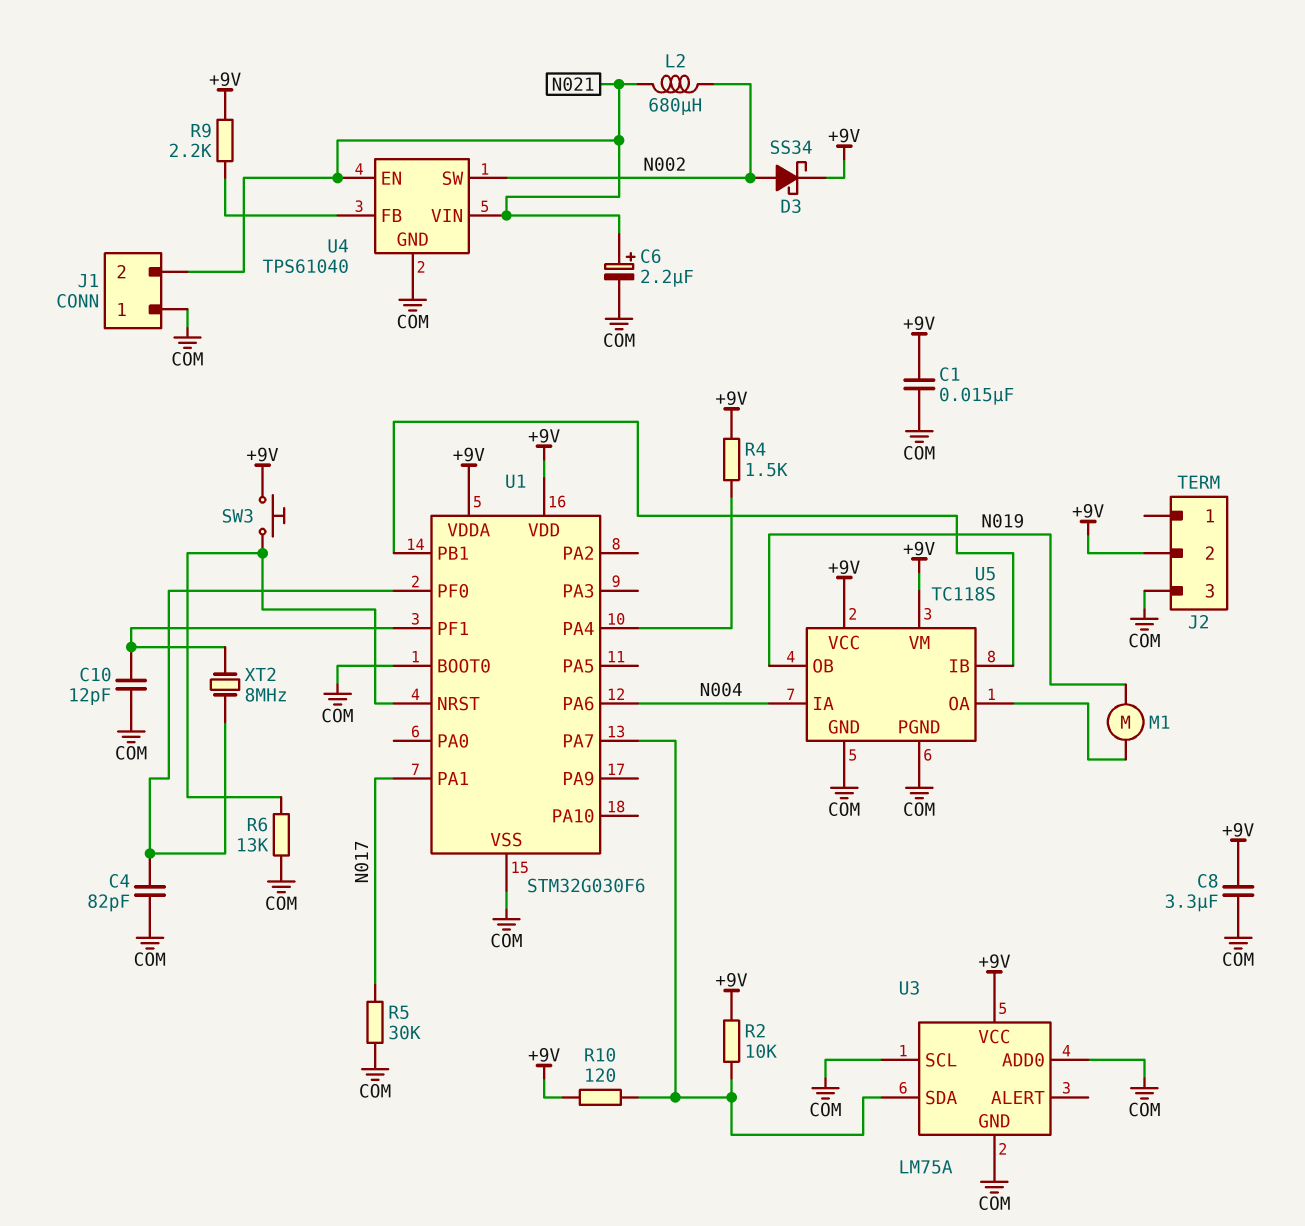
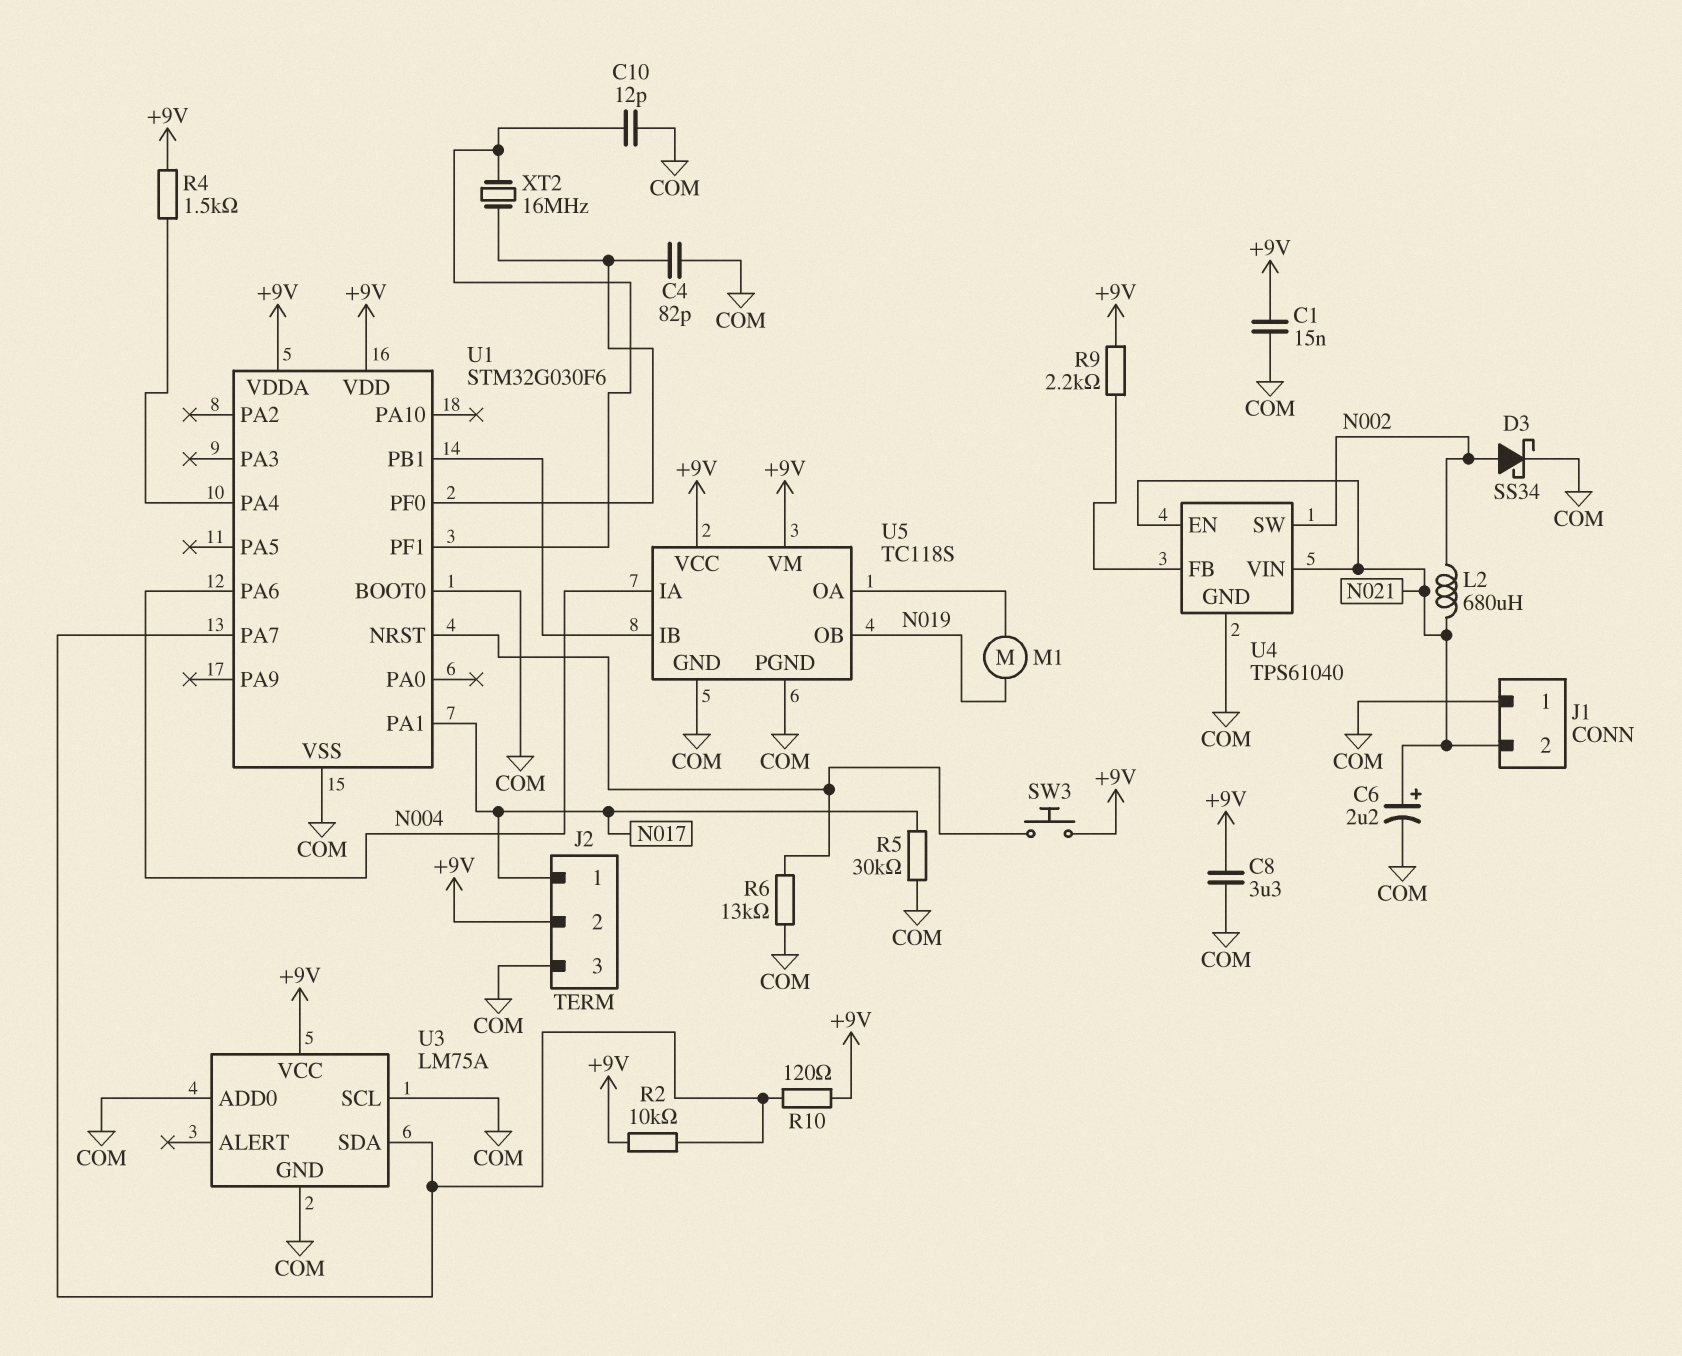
D3: schottky SS34 (A N002, K +9V) -> schottky SS34 (A N002, K COM)
J2 pin 1: none -> N017
XT2: 8MHz (U1/PF0, U1/PF1) -> 16MHz (U1/PF0, U1/PF1)

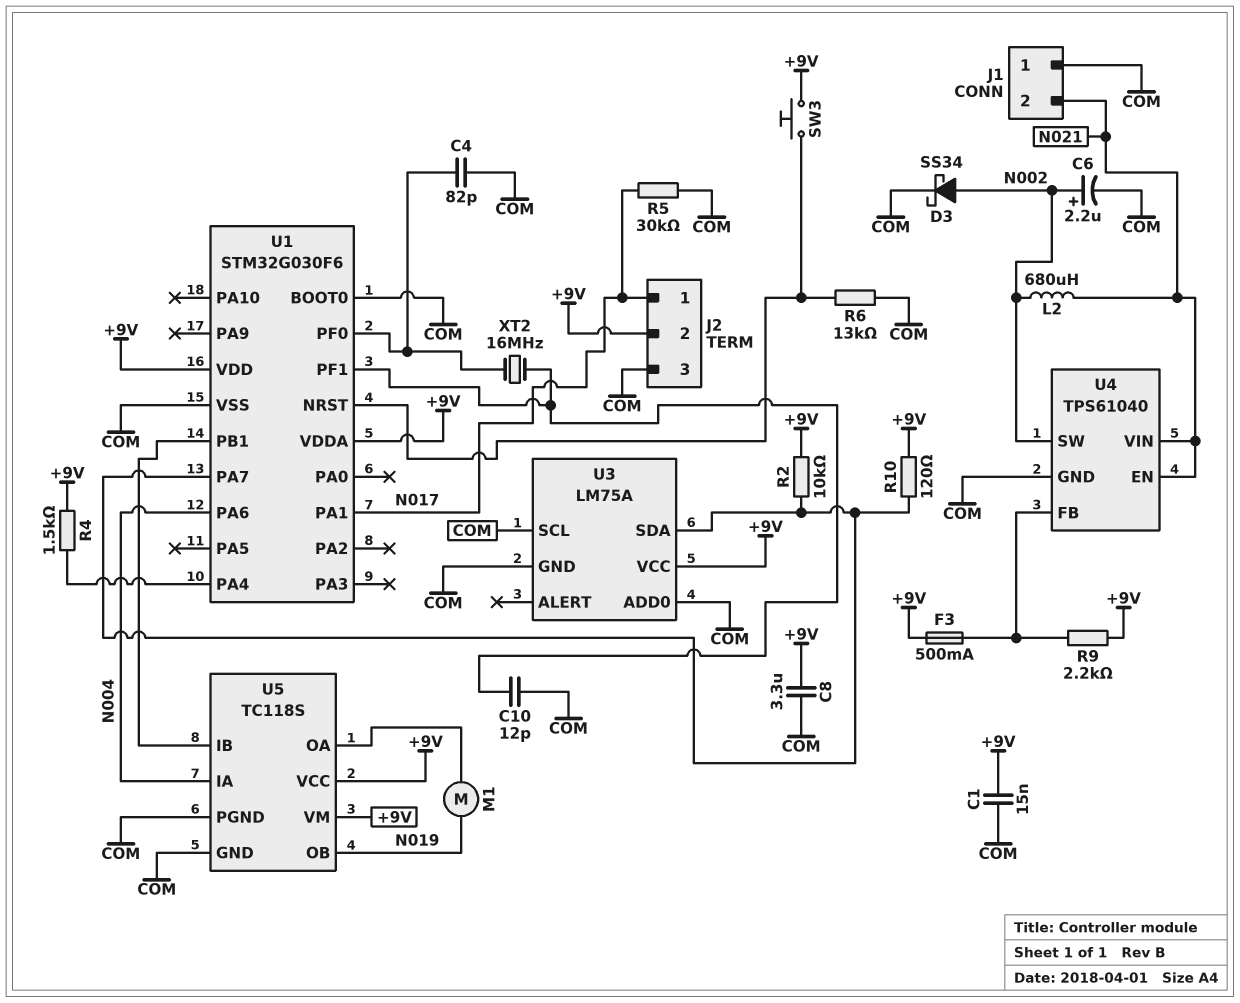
C6: 2.2uF (plus N021, minus COM) -> 2.2uF (plus N002, minus COM)
F3: none -> 500mA (+9V, U4/FB)

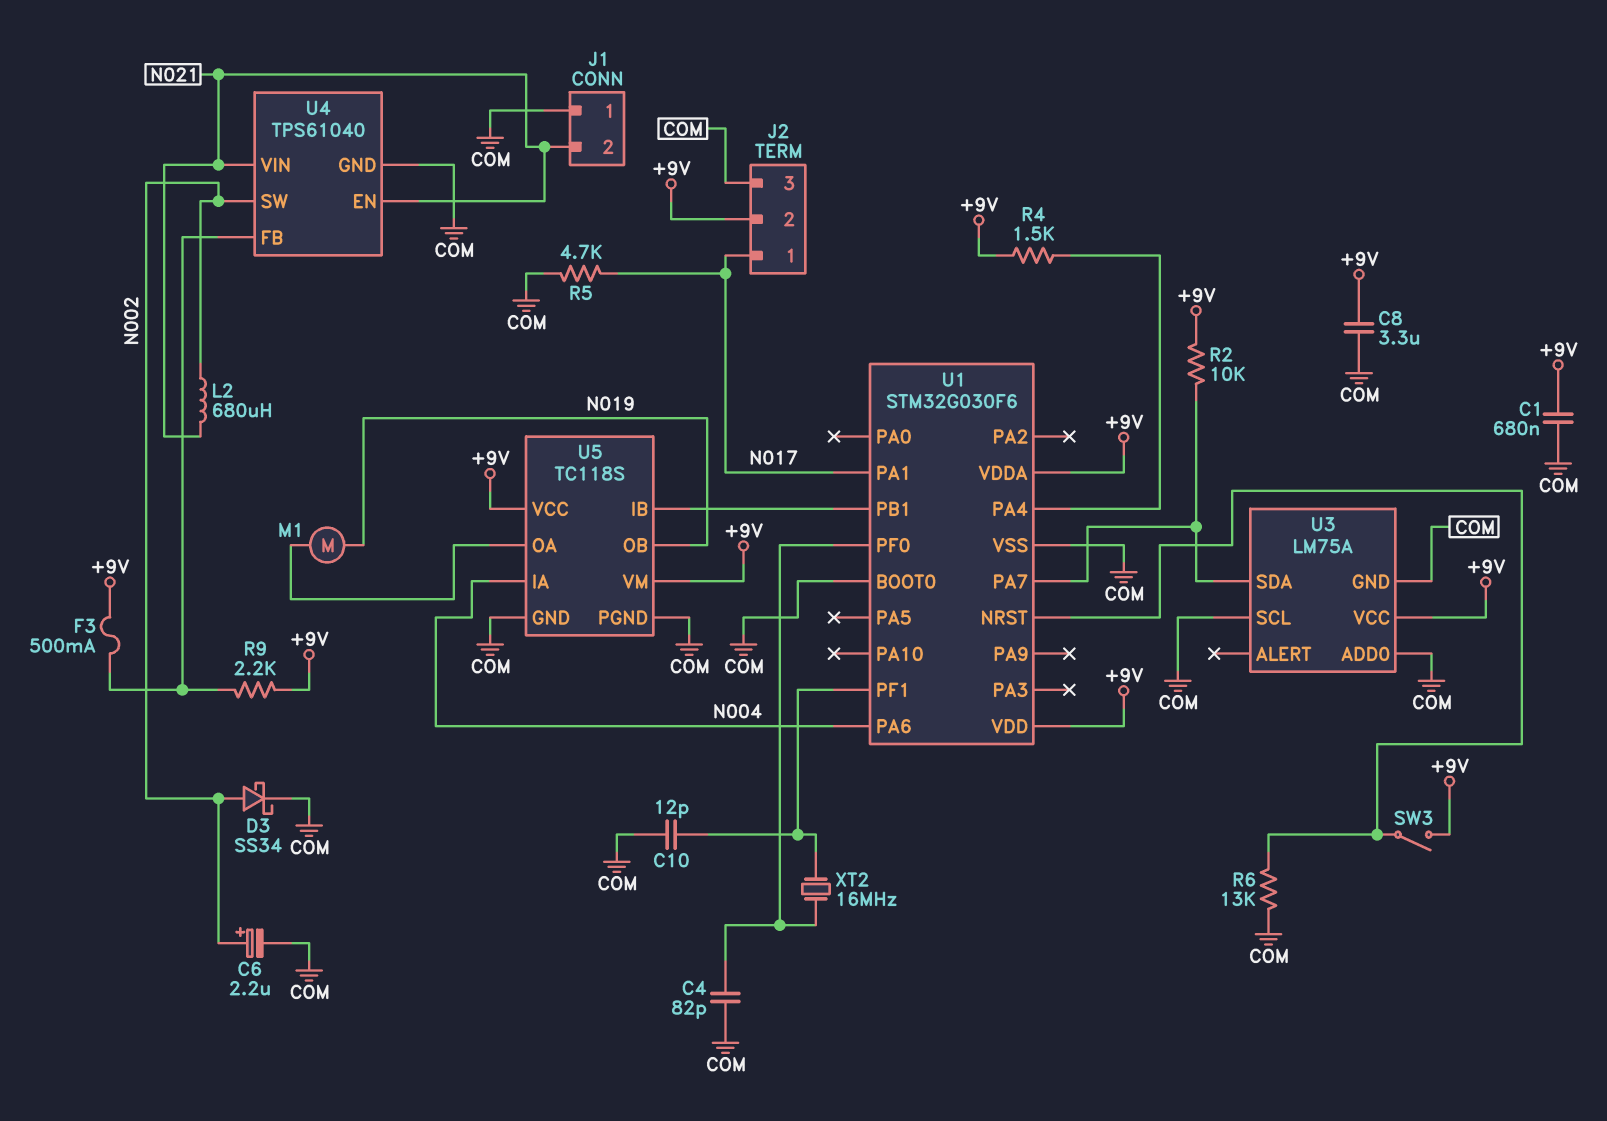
C1: 15nF (+9V, COM) -> 680nF (+9V, COM)
R5: 30k (COM, N017) -> 4.7k (COM, N017)
R10: 120 (+9V, U1/PA7) -> none
SW3: button (+9V, U1/NRST) -> switch (+9V, U1/NRST)

